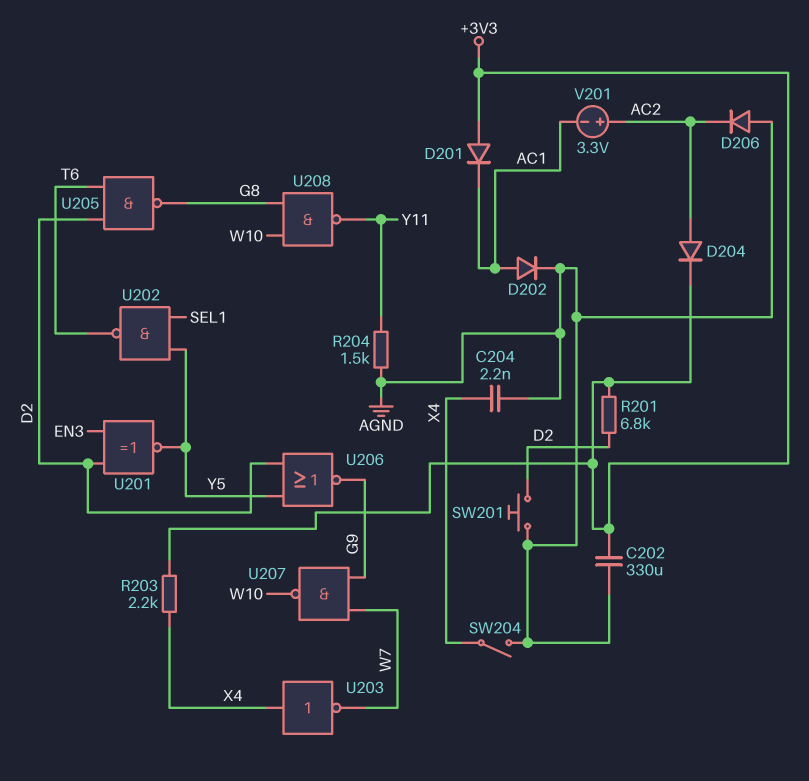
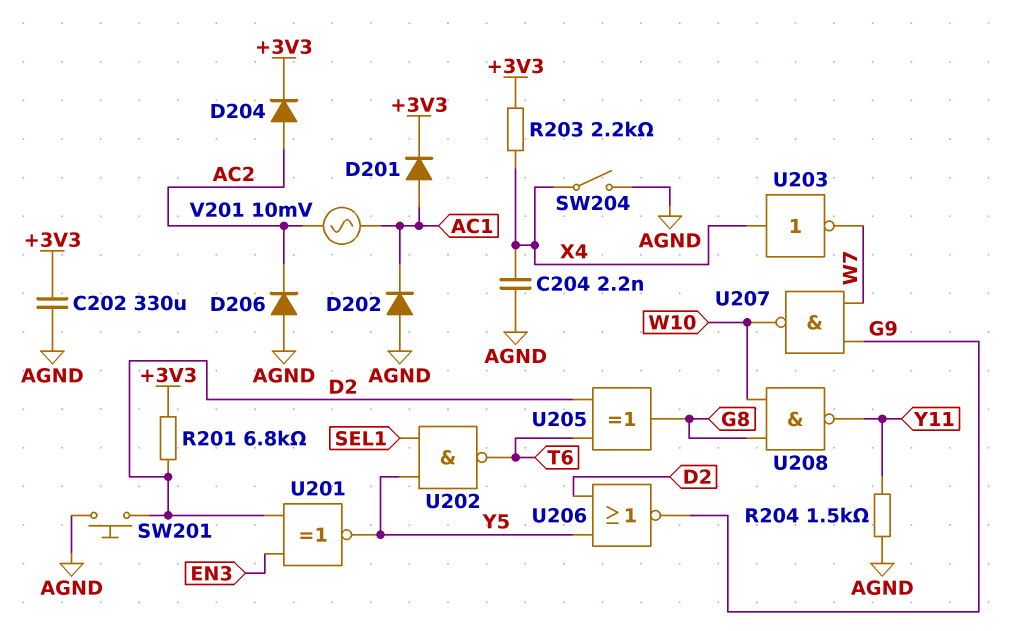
D201: diode (A +3V3, K AC1) -> diode (A AC1, K +3V3)
D202: diode (A AC1, K AGND) -> diode (A AGND, K AC1)
U205: NAND (in D2, in T6, out G8) -> XOR (in D2, in T6, out G8)
V201: 3.3V (plus AC2, minus AC1) -> AC 10mV (AC1, AC2)

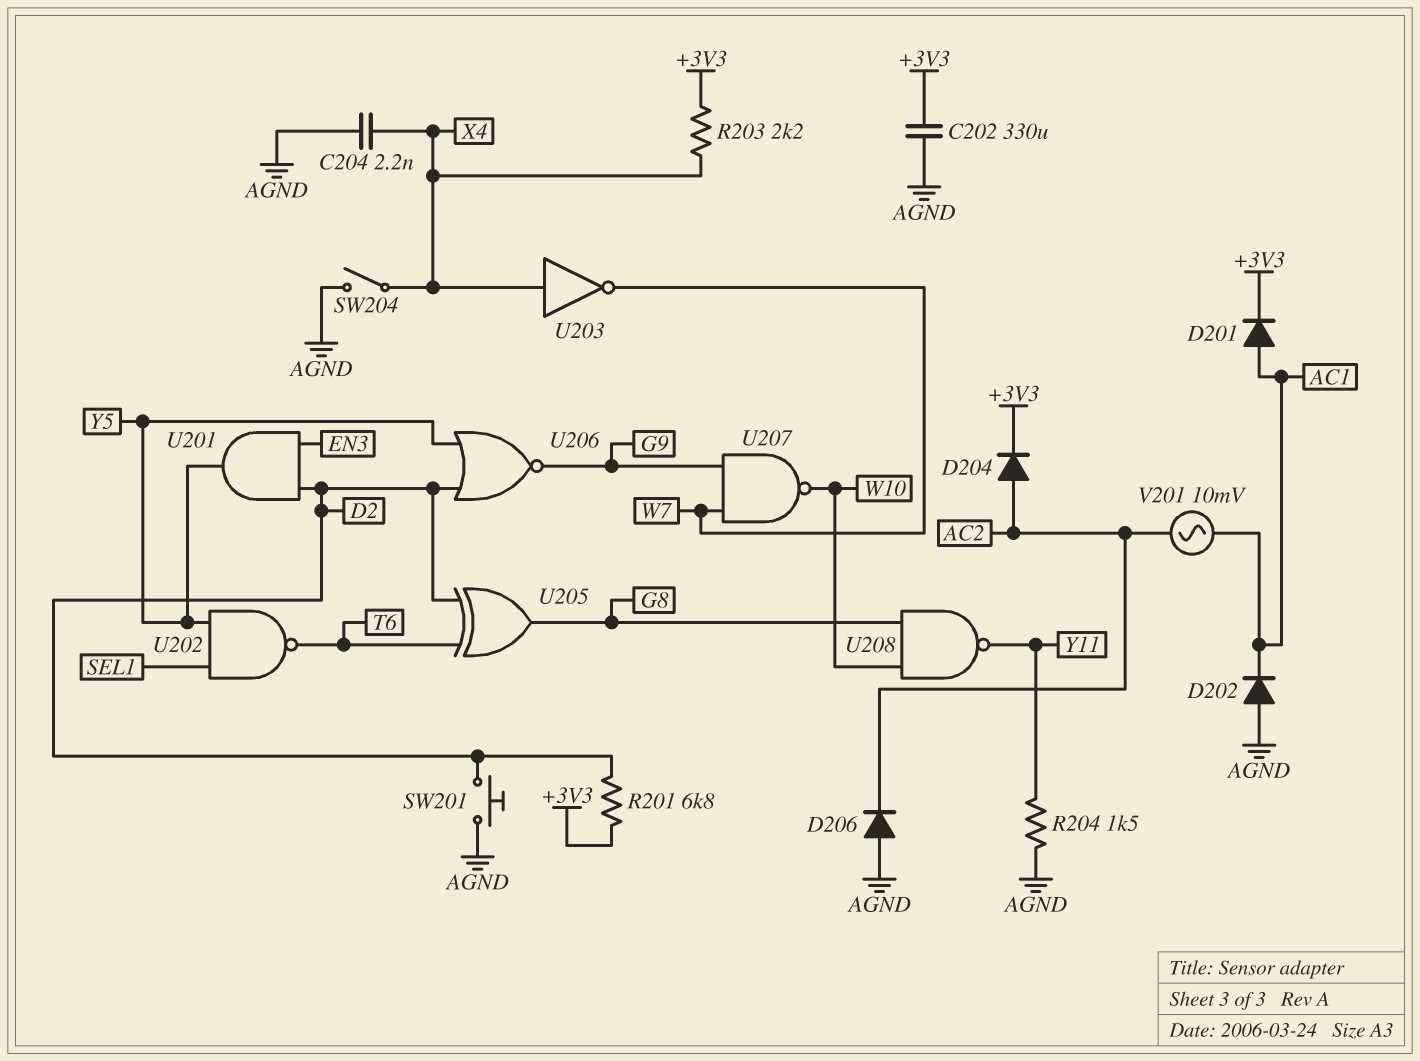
U201: XNOR (in D2, in EN3, out Y5) -> AND (in D2, in EN3, out Y5)

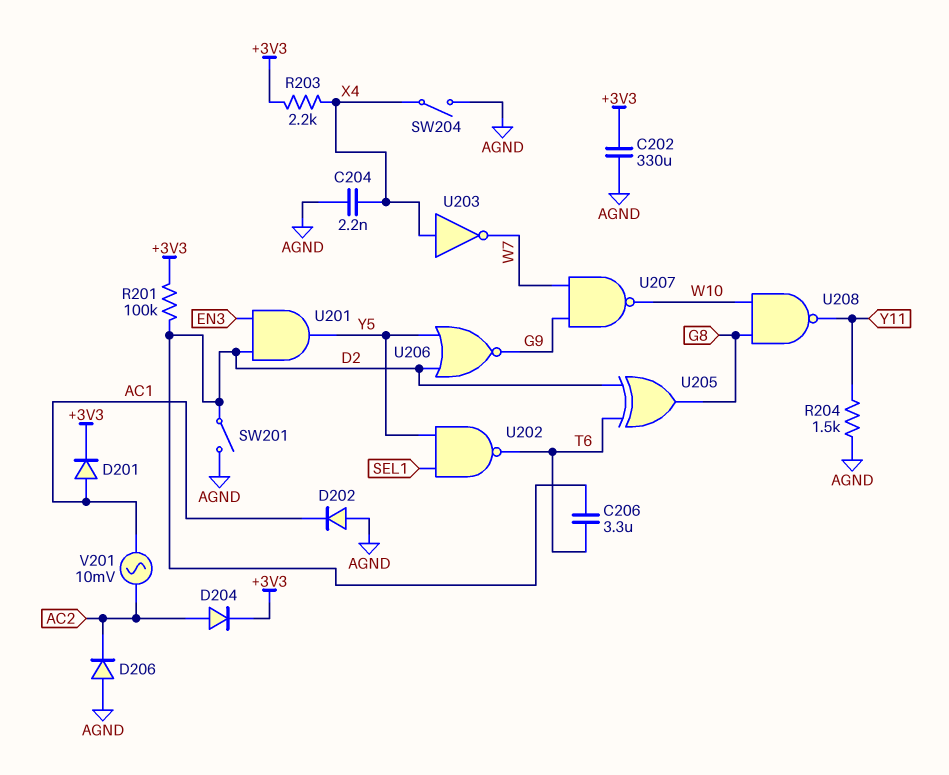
C206: none -> 3.3uF (D2, T6)
R201: 6.8k (+3V3, D2) -> 100k (+3V3, D2)
SW201: button (AGND, D2) -> switch (AGND, D2)

